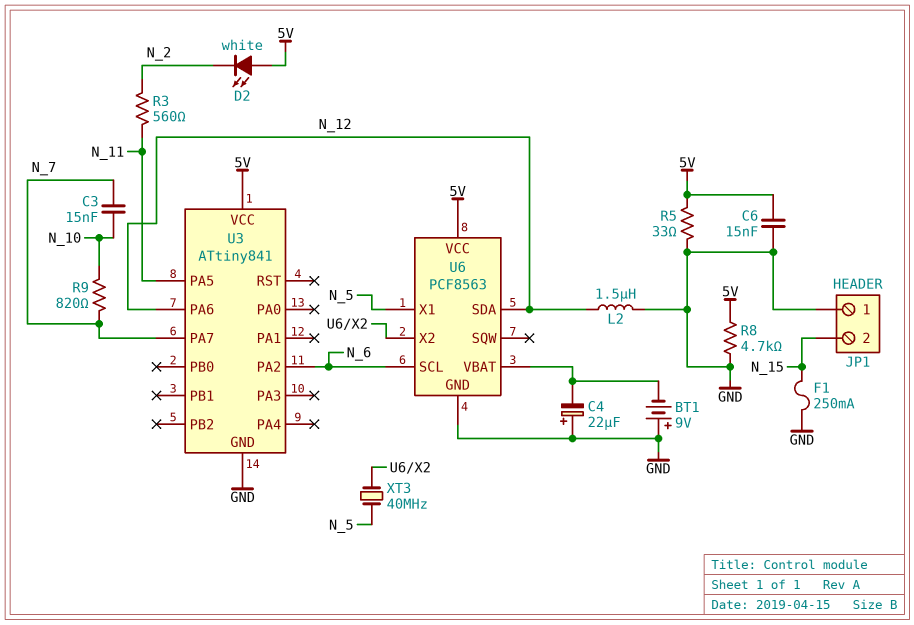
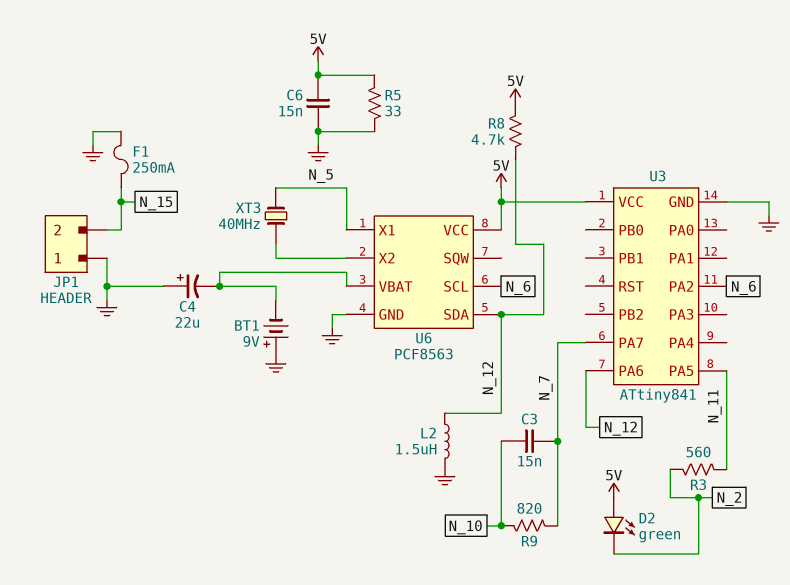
D2: LED white (A 5V, K N_2) -> LED green (A 5V, K N_2)
R8: 4.7k (5V, GND) -> 4.7k (5V, N_12)

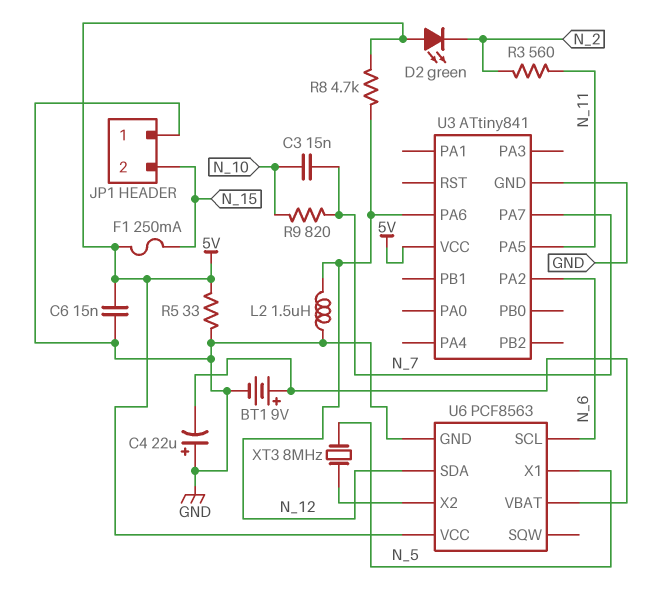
BT1: 9V (plus GND, minus U6/VBAT) -> 9V (plus U6/VBAT, minus GND)
F1: 250mA (GND, N_15) -> 250mA (5V, N_15)
XT3: 40MHz (N_5, U6/X2) -> 8MHz (N_5, U6/X2)

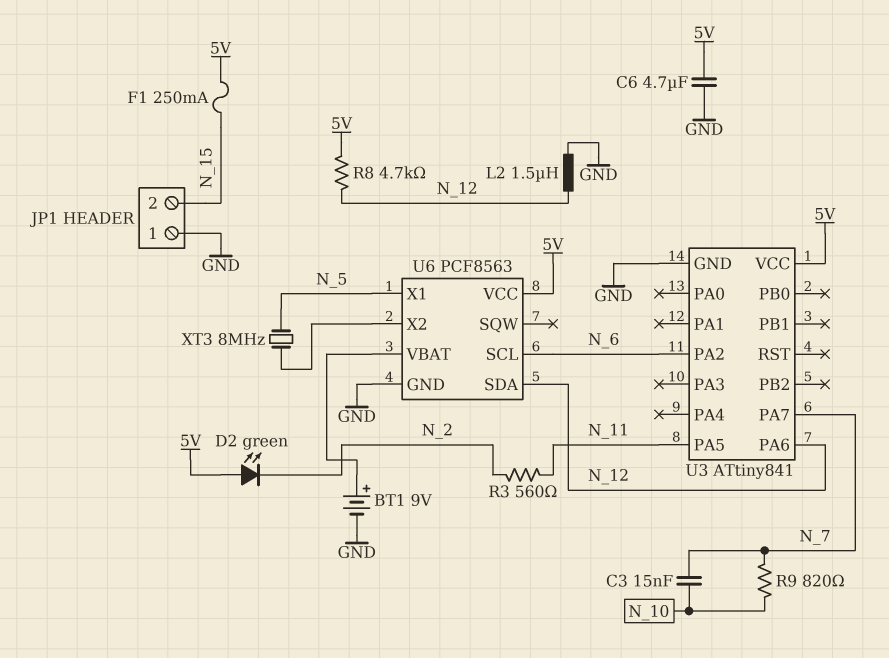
C4: 22uF (plus GND, minus U6/VBAT) -> none
C6: 15nF (5V, GND) -> 4.7uF (5V, GND)
R5: 33 (5V, GND) -> none

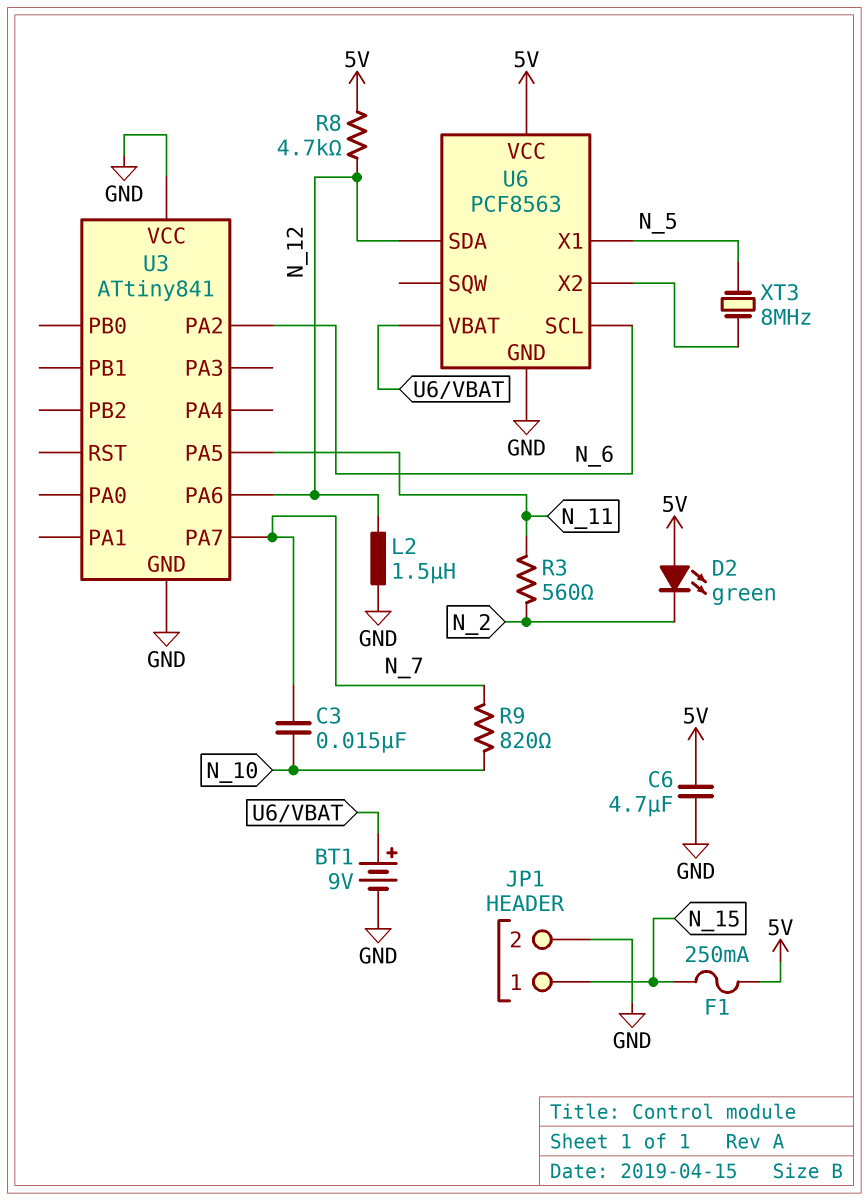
JP1 pin 1: GND -> N_15
JP1 pin 2: N_15 -> GND
U3 pin VCC: 5V -> GND

